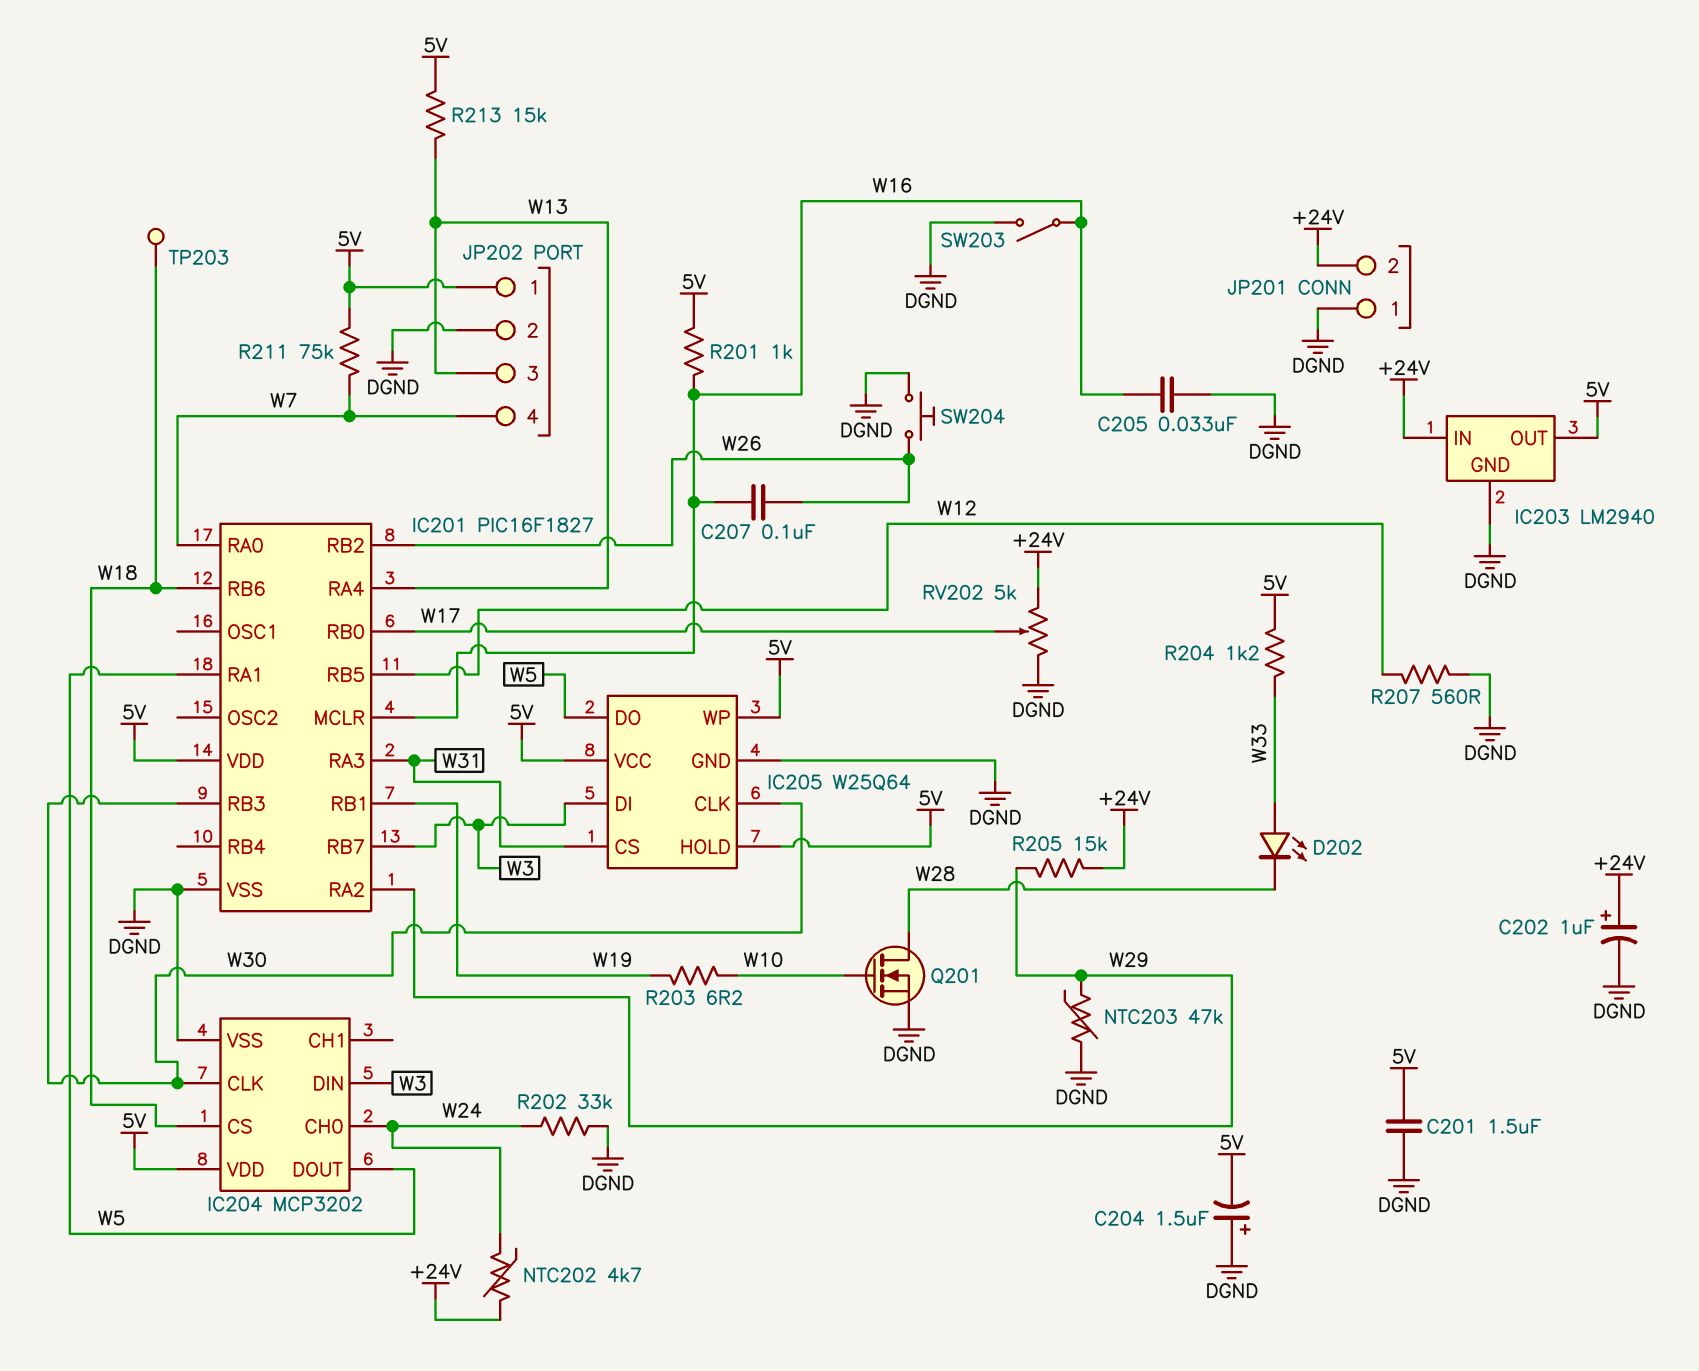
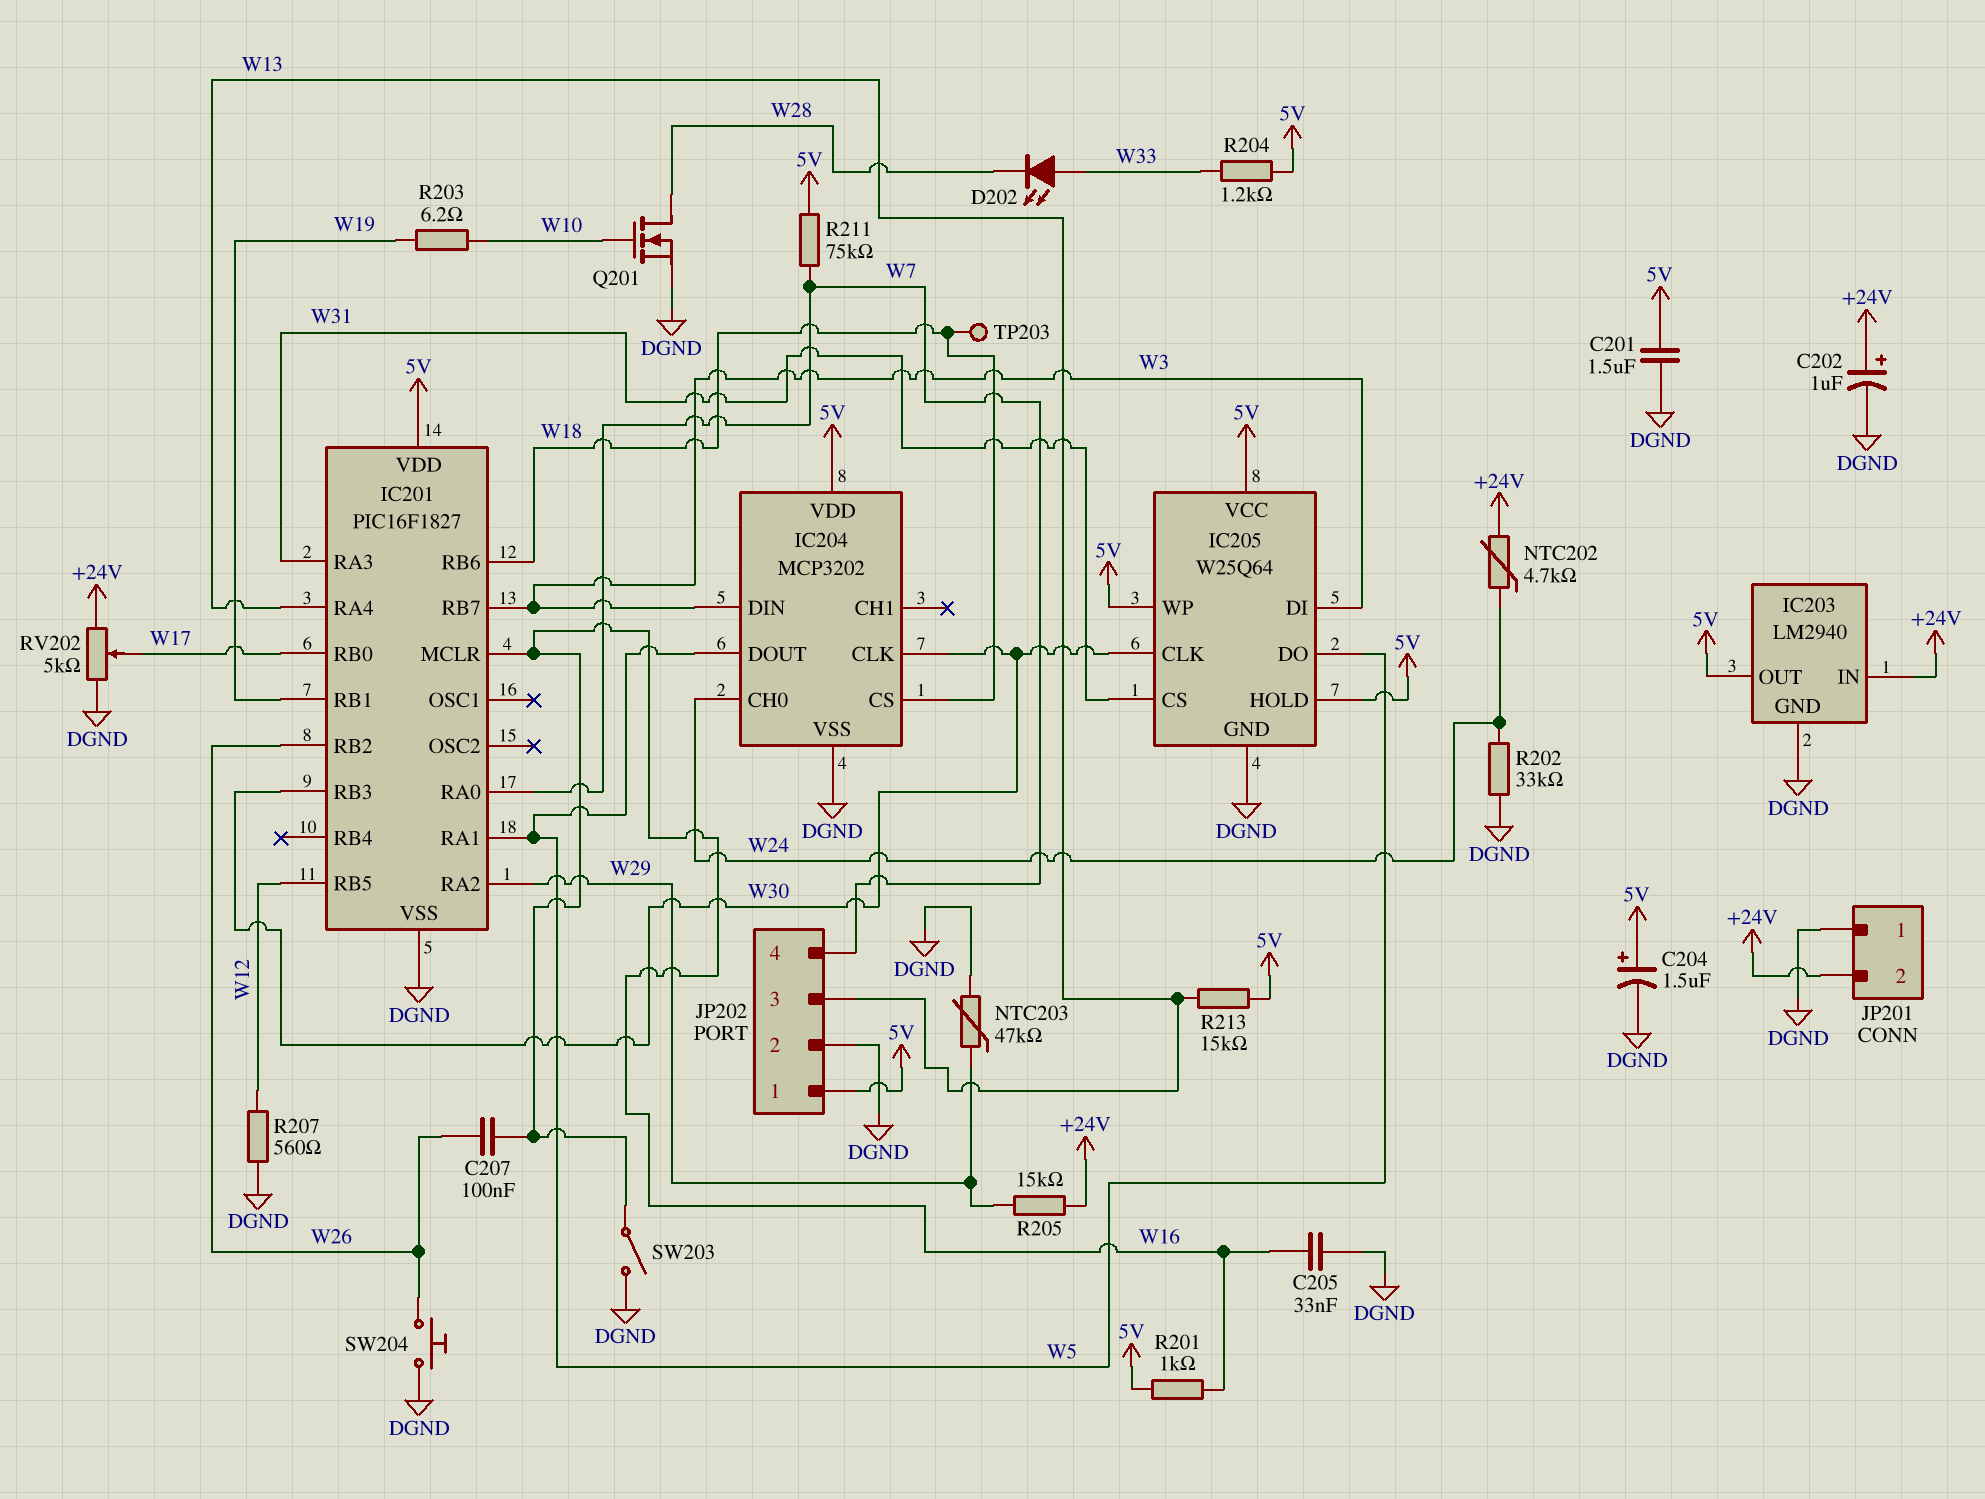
C204: 1.5uF (plus DGND, minus 5V) -> 1.5uF (plus 5V, minus DGND)

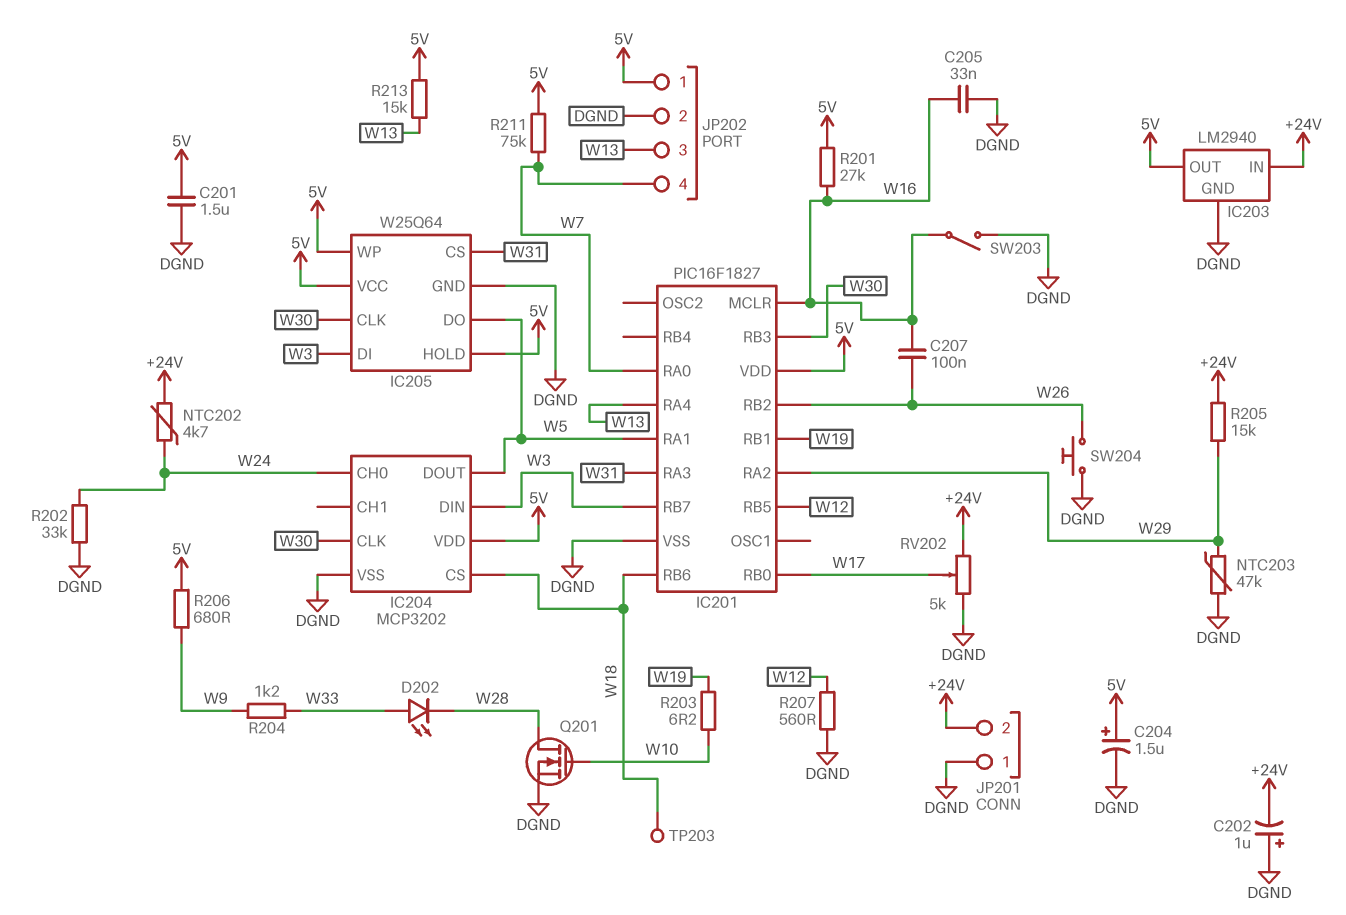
C202: 1uF (plus +24V, minus DGND) -> 1uF (plus DGND, minus +24V)
R201: 1k (5V, W16) -> 27k (5V, W16)
R204: 1.2k (5V, W33) -> 1.2k (W9, W33)
R206: none -> 680 (5V, W9)

